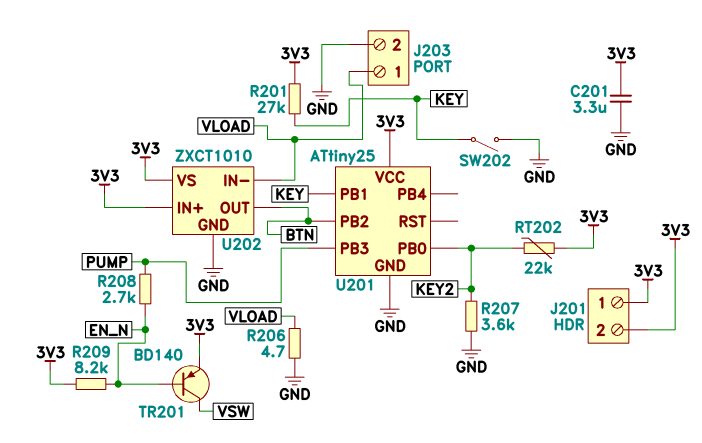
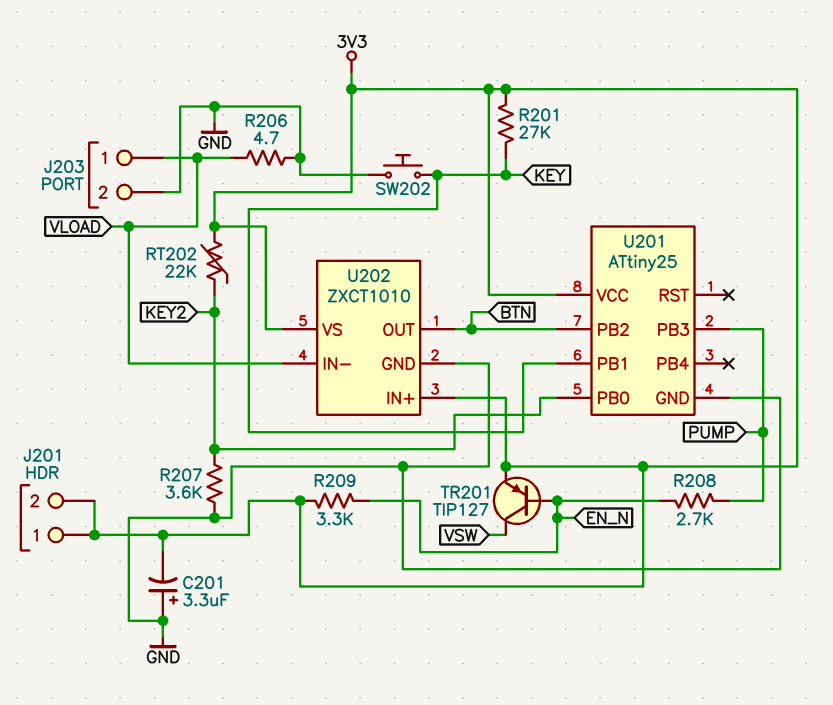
C201: 3.3uF (3V3, GND) -> 3.3uF (plus GND, minus 3V3)
R209: 8.2k (3V3, EN_N) -> 3.3k (3V3, EN_N)
SW202: switch (GND, KEY) -> button (GND, KEY)
TR201: PNP BD140 (B EN_N, C VSW, E 3V3) -> PNP TIP127 (B EN_N, C VSW, E 3V3)

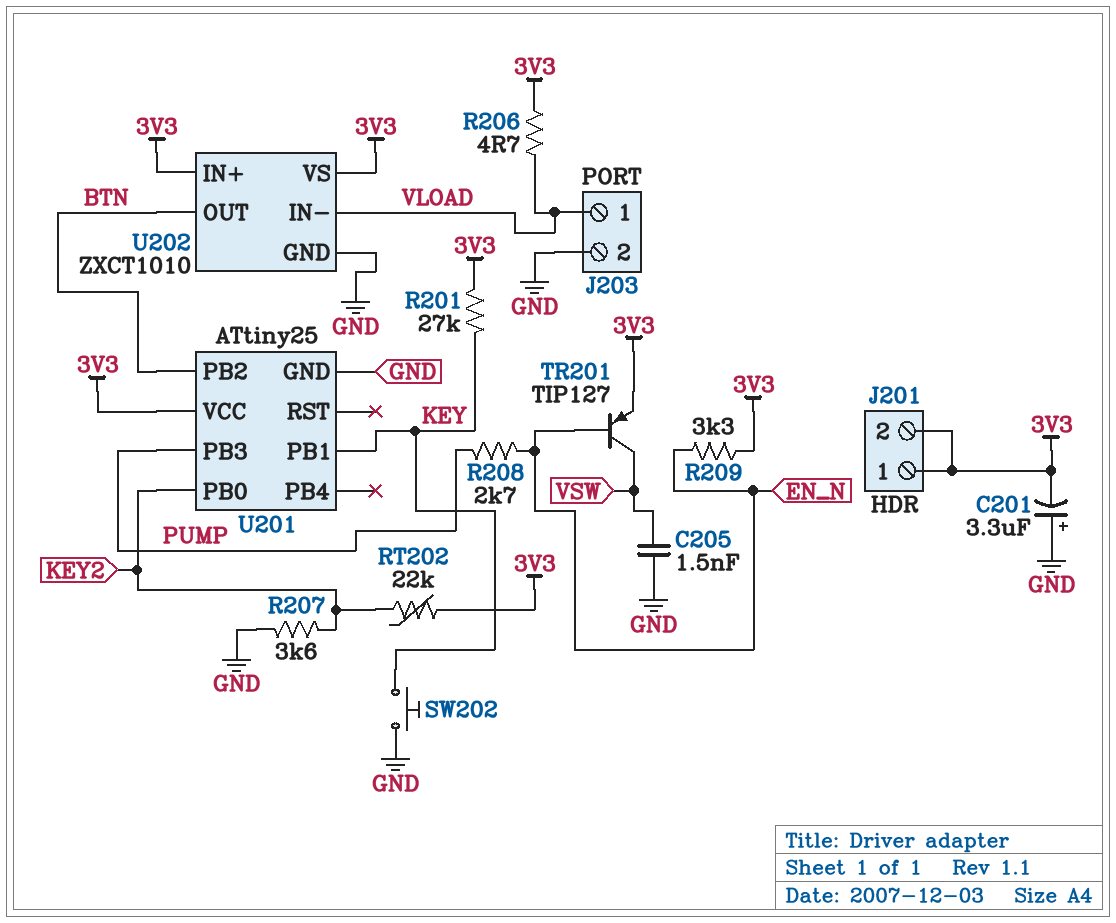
C205: none -> 1.5nF (GND, VSW)
R206: 4.7 (GND, VLOAD) -> 4.7 (3V3, VLOAD)

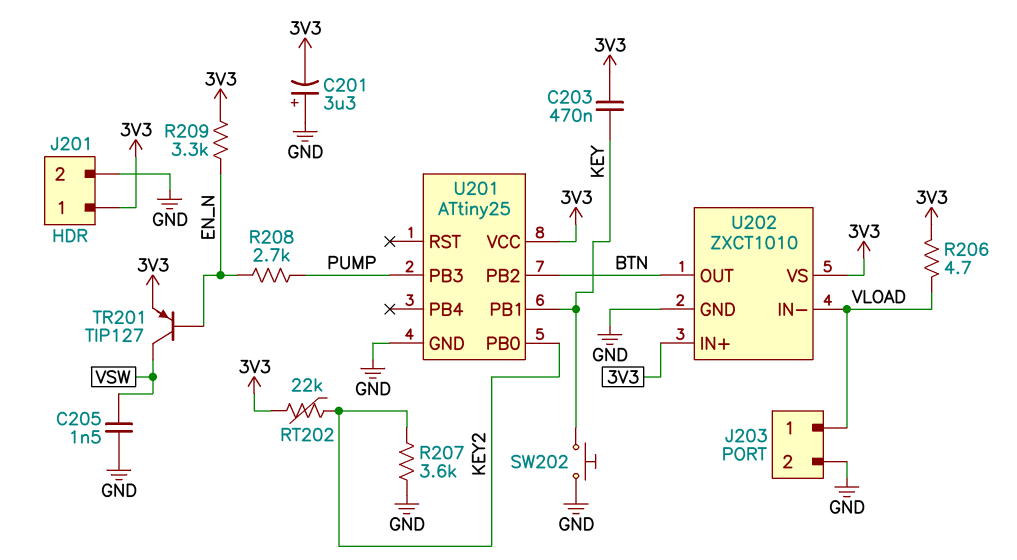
C203: none -> 470nF (3V3, KEY)
J201 pin 2: 3V3 -> GND
R201: 27k (3V3, KEY) -> none

